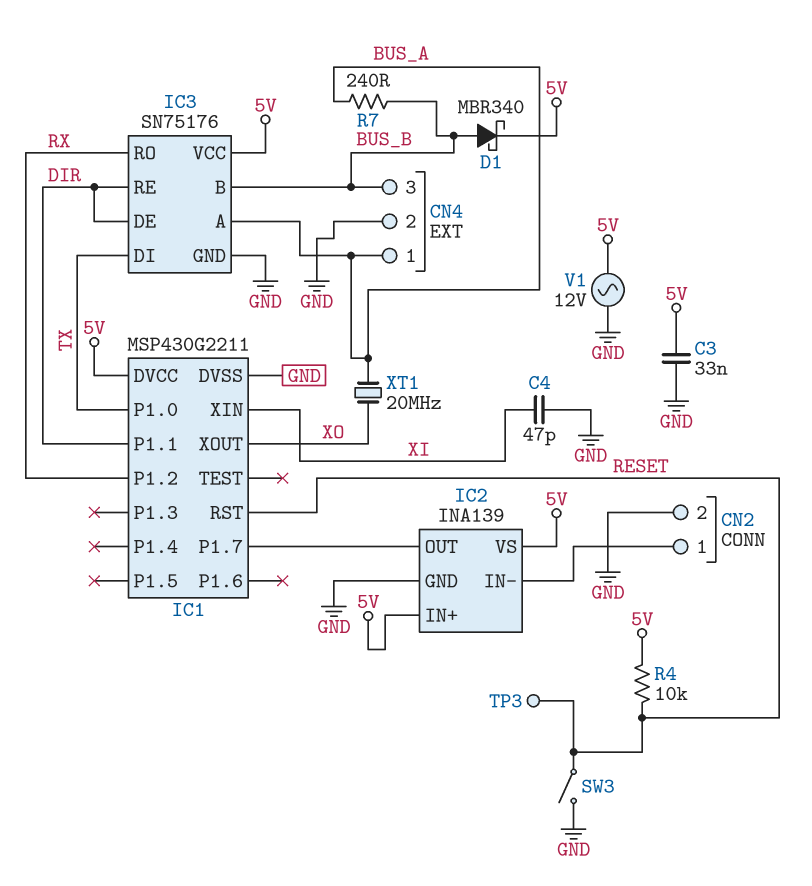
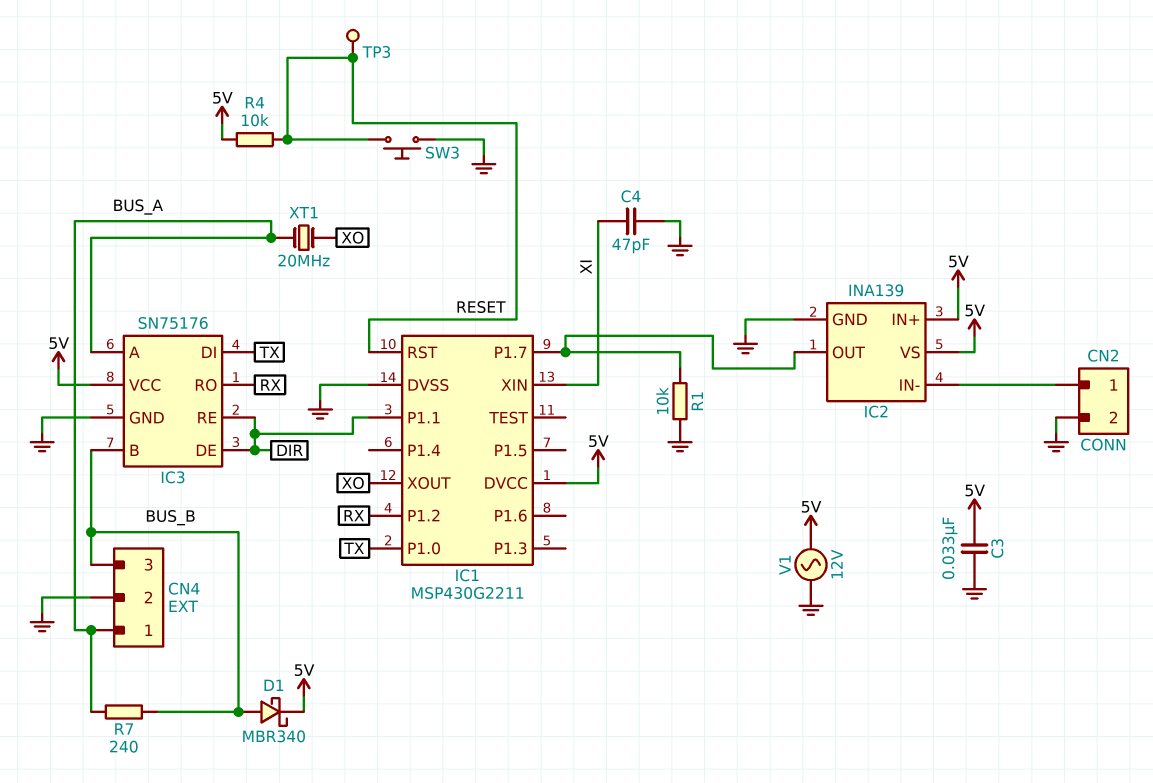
R1: none -> 10k (GND, IC1/P1.7)
SW3: switch (GND, RESET) -> button (GND, RESET)

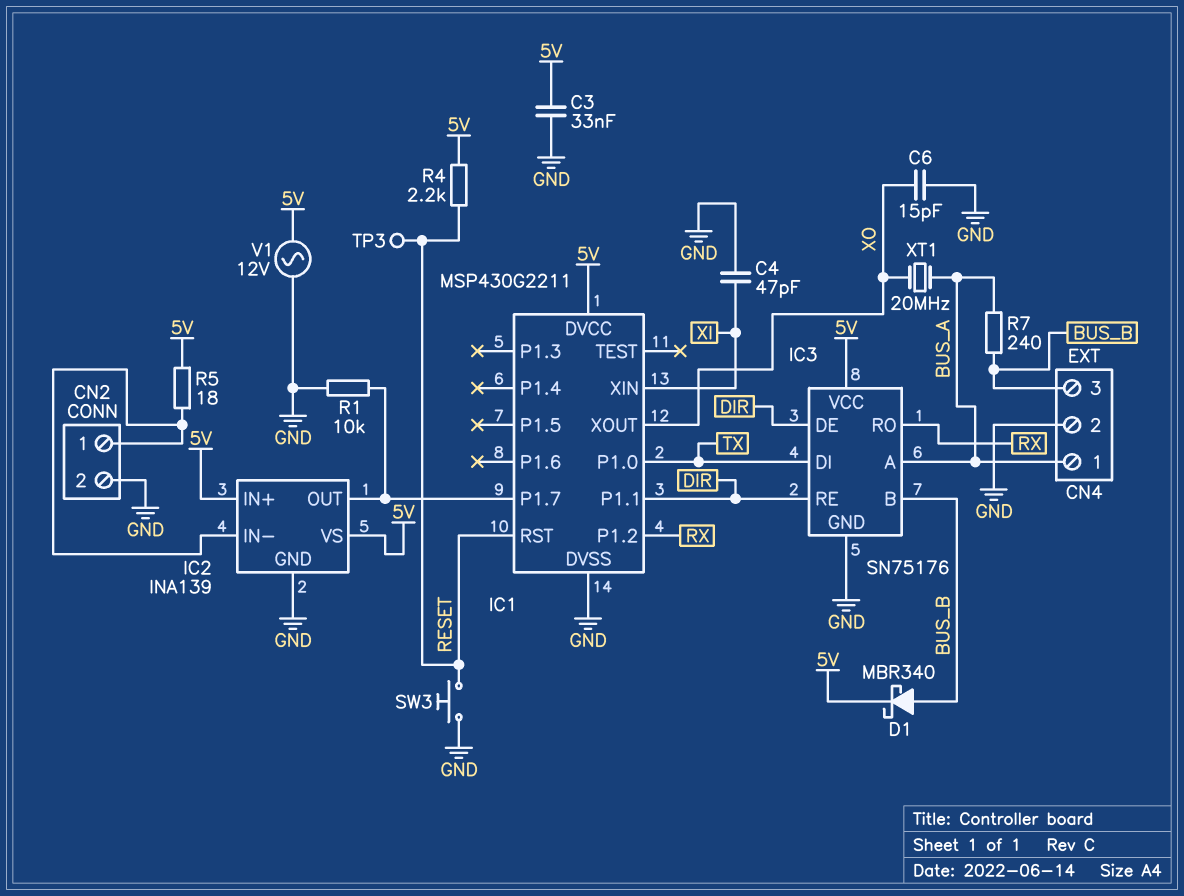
C6: none -> 15pF (GND, XO)
R4: 10k (5V, RESET) -> 2.2k (5V, RESET)
R5: none -> 18 (5V, CN2/1)

